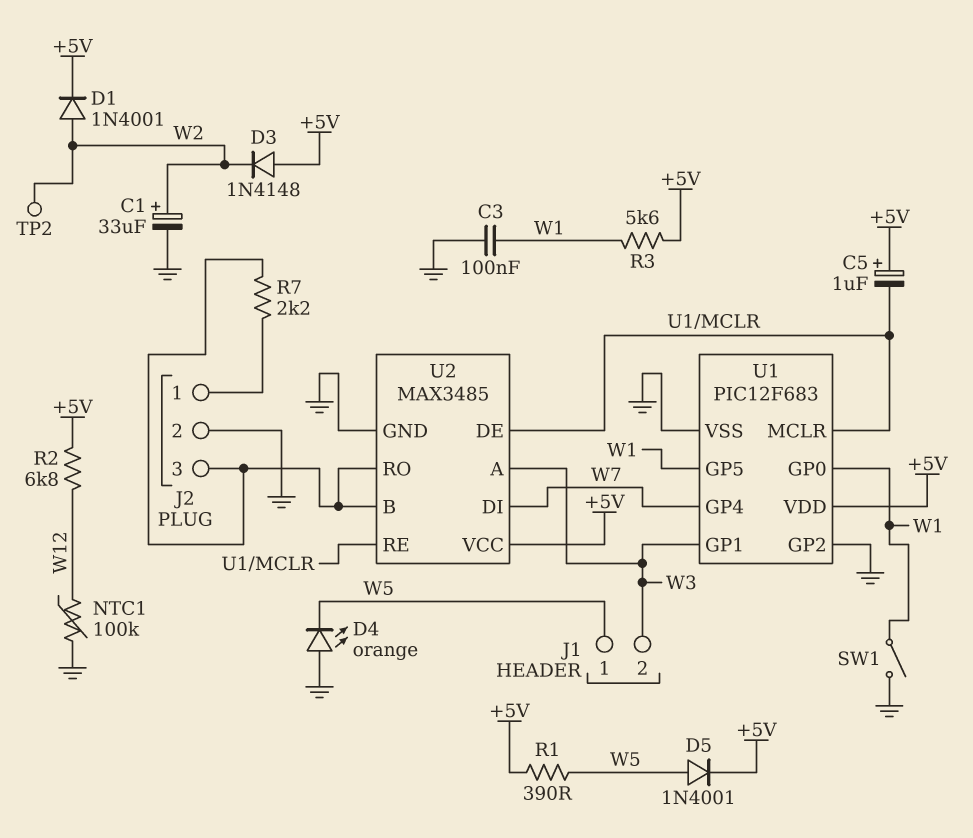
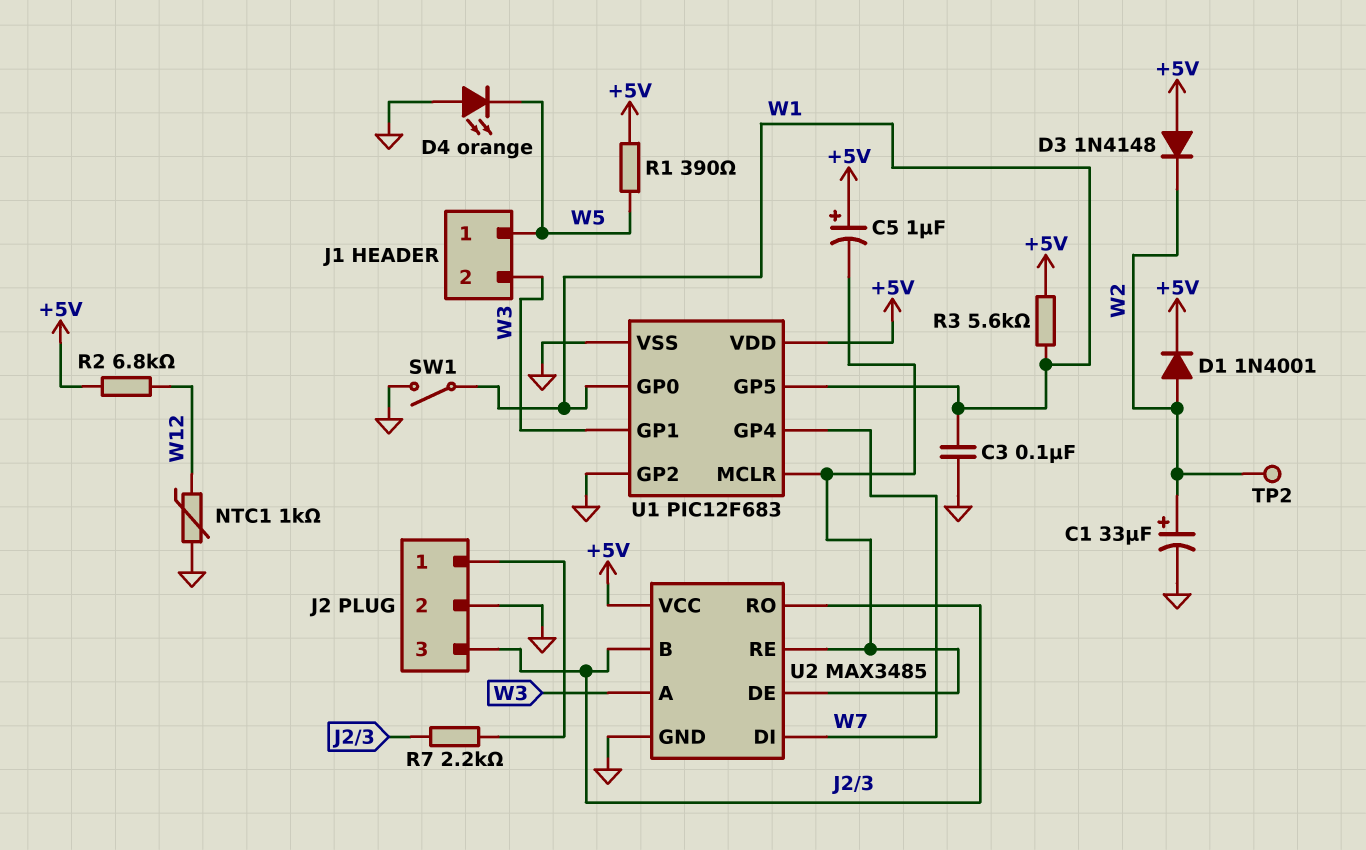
D5: diode 1N4001 (A W5, K +5V) -> none
NTC1: 100k (GND, W12) -> 1k (GND, W12)

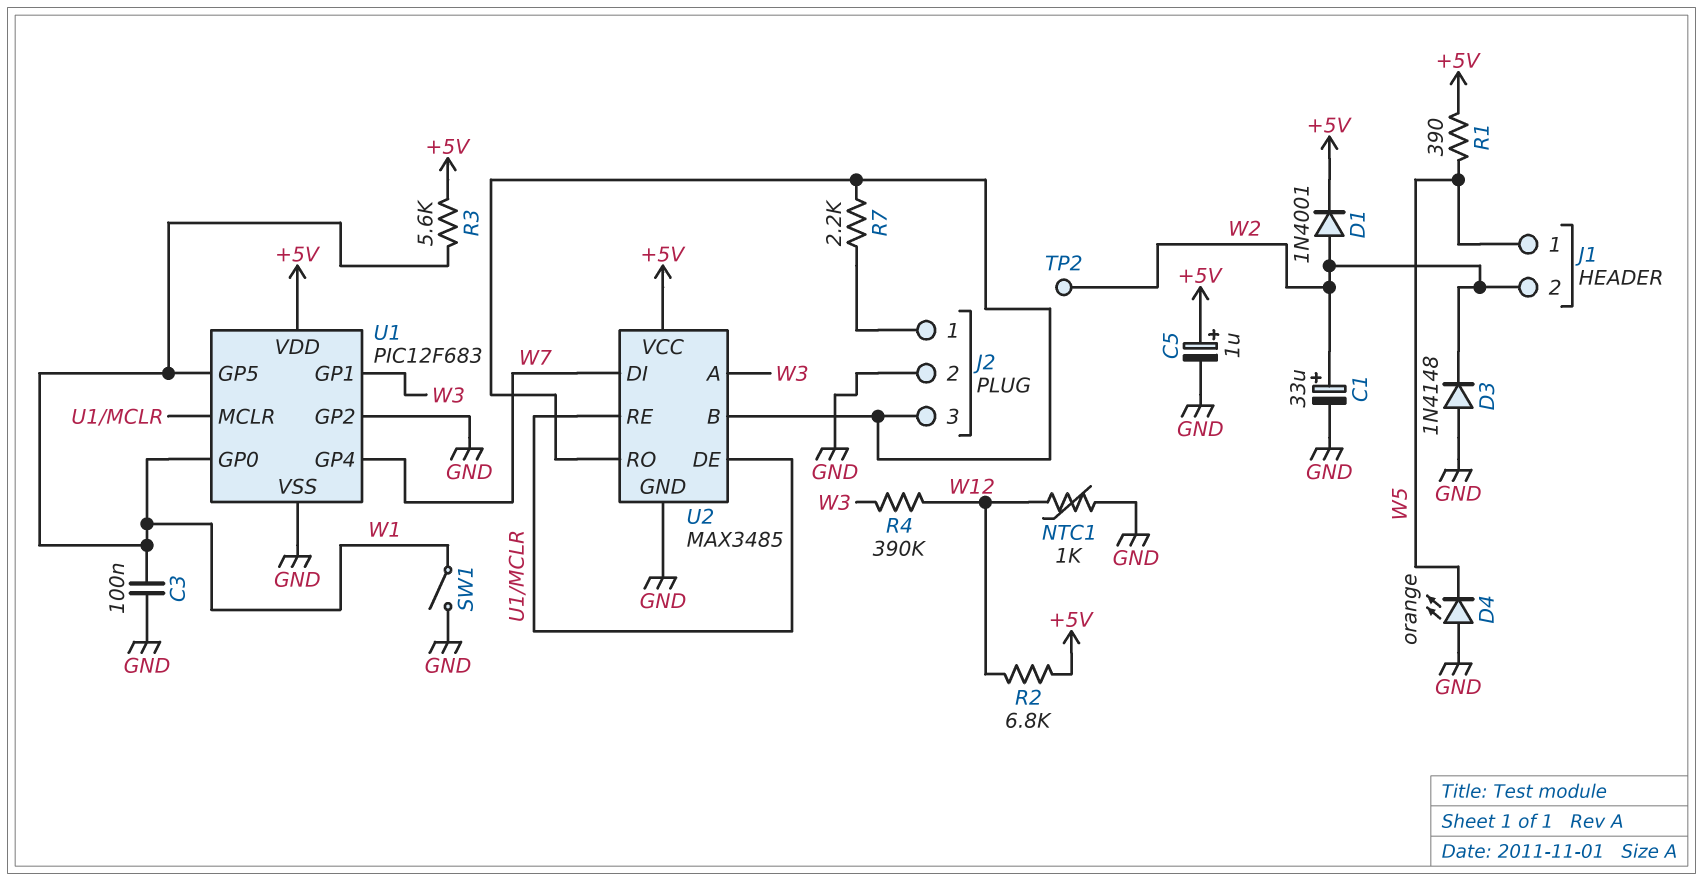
C5: 1uF (plus +5V, minus U1/MCLR) -> 1uF (plus +5V, minus GND)
D3: diode 1N4148 (A +5V, K W2) -> diode 1N4148 (A GND, K W2)
J1 pin 2: W3 -> W2
R4: none -> 390k (W3, W12)

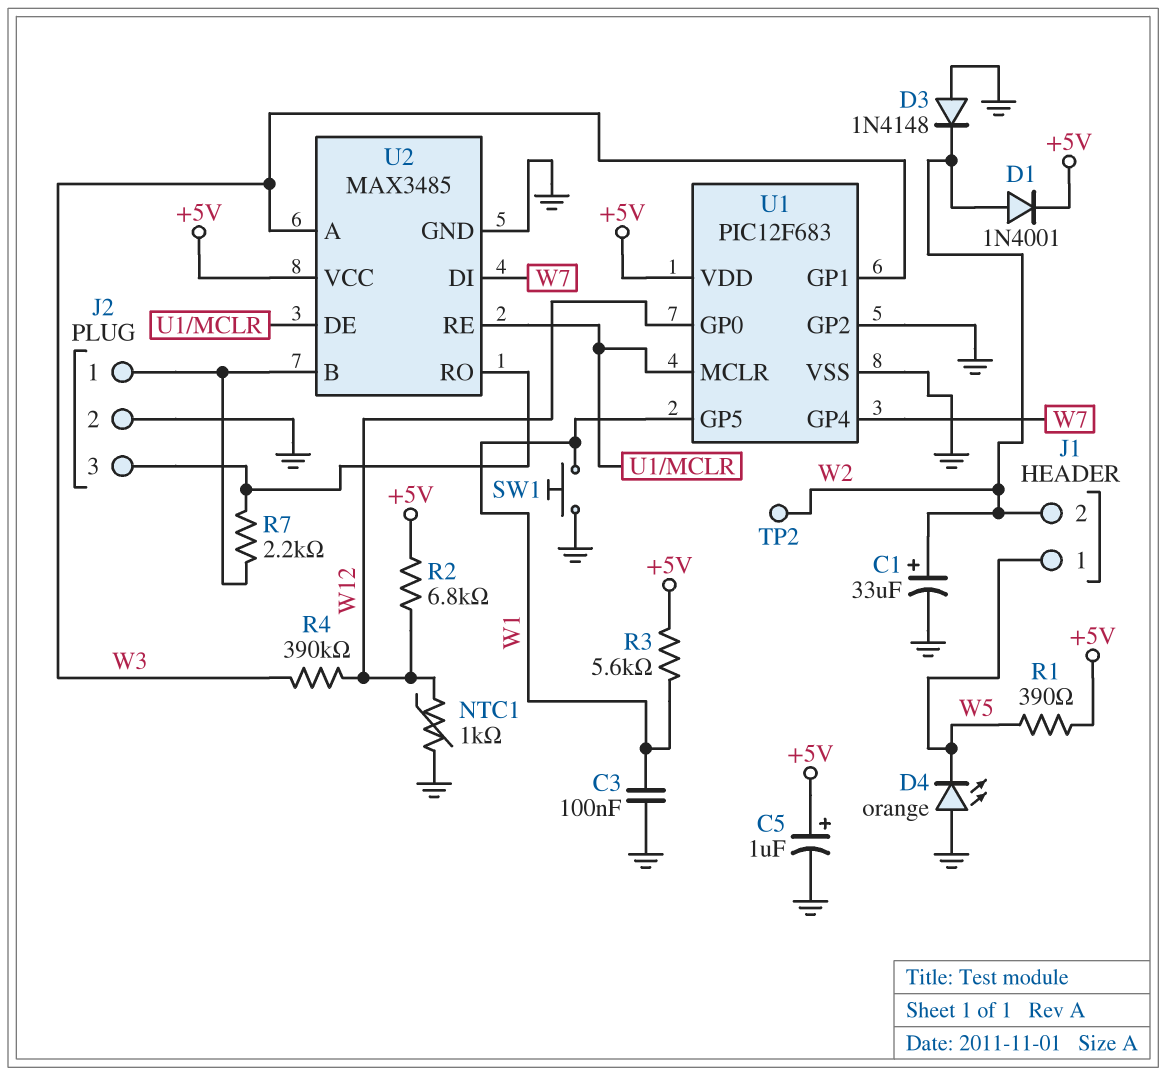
SW1: switch (GND, W1) -> button (GND, W1)
U1 pin GP0: W1 -> W12
U2 pin B: J2/3 -> J2/1

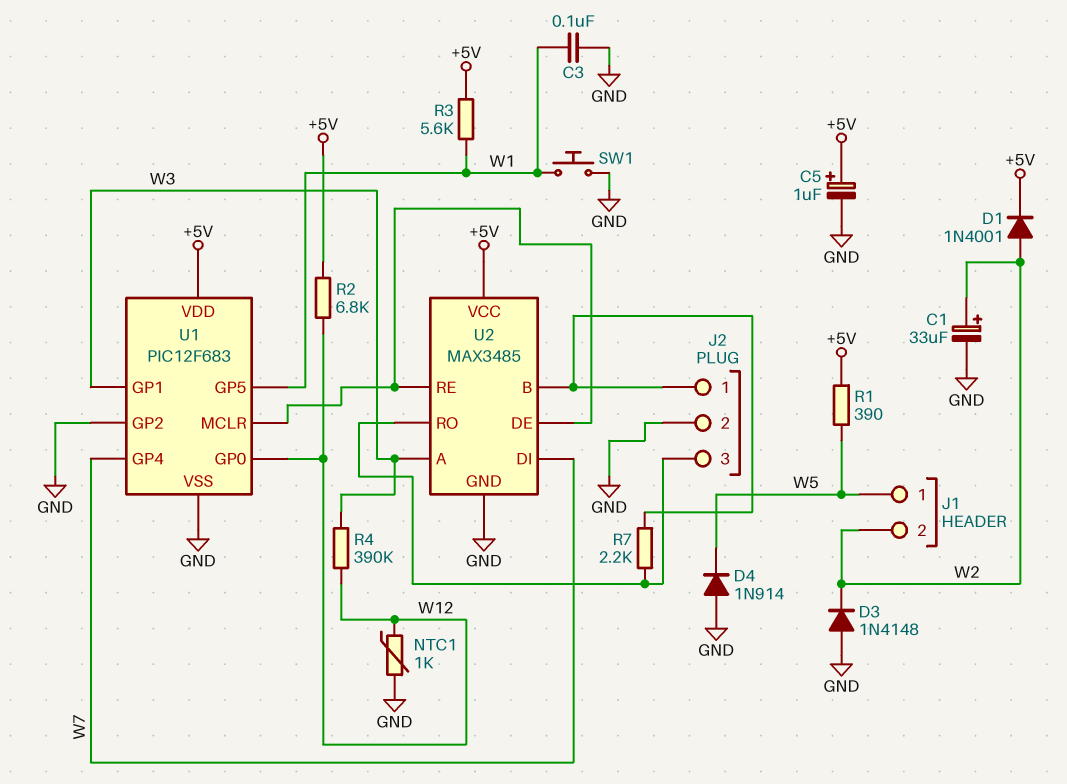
D4: LED orange (A GND, K W5) -> diode 1N914 (A GND, K W5)
TP2: test point (W2) -> none

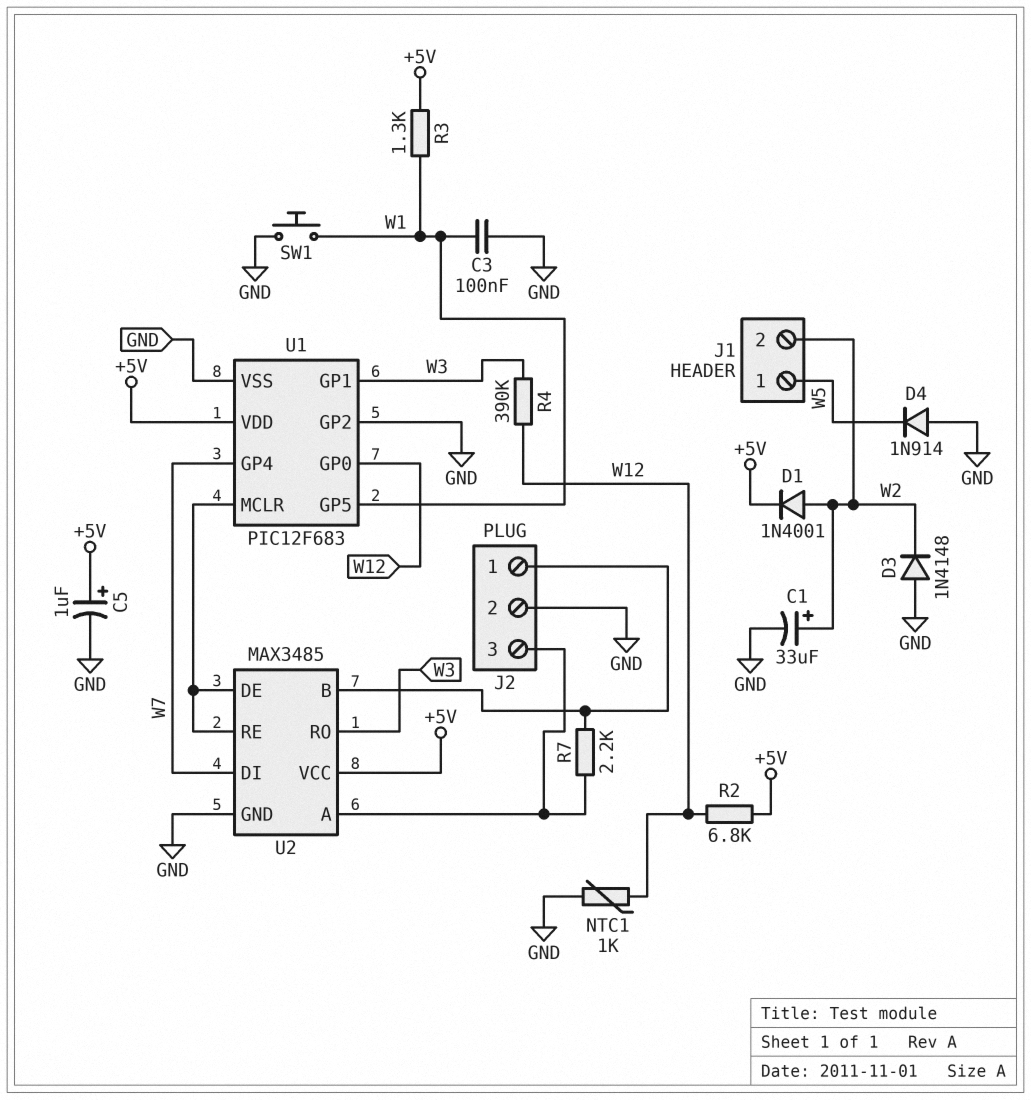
R1: 390 (+5V, W5) -> none
R3: 5.6k (+5V, W1) -> 1.3k (+5V, W1)
U2 pin A: W3 -> J2/3
U2 pin RO: J2/3 -> W3

